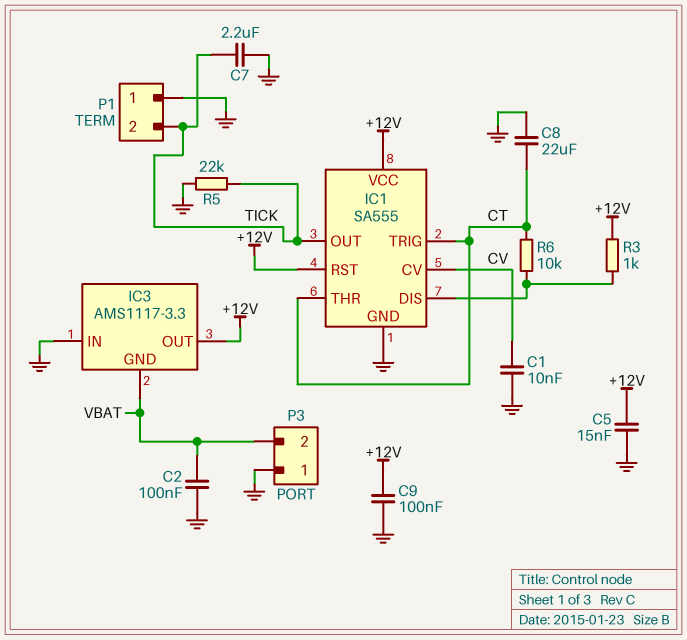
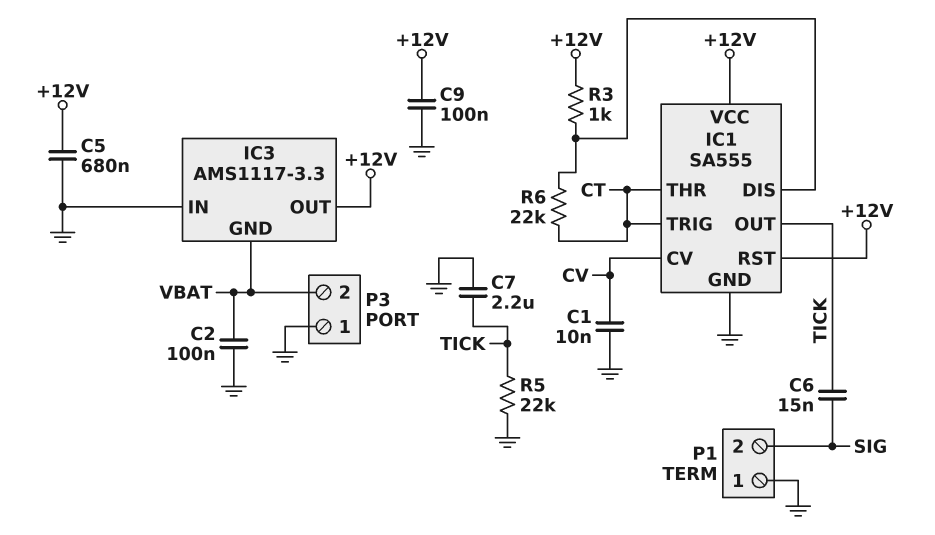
C5: 15nF (+12V, GND) -> 680nF (+12V, GND)
C6: none -> 15nF (SIG, TICK)
C8: 22uF (CT, GND) -> none
P1 pin 2: TICK -> SIG
R6: 10k (CT, IC1/DIS) -> 22k (CT, IC1/DIS)

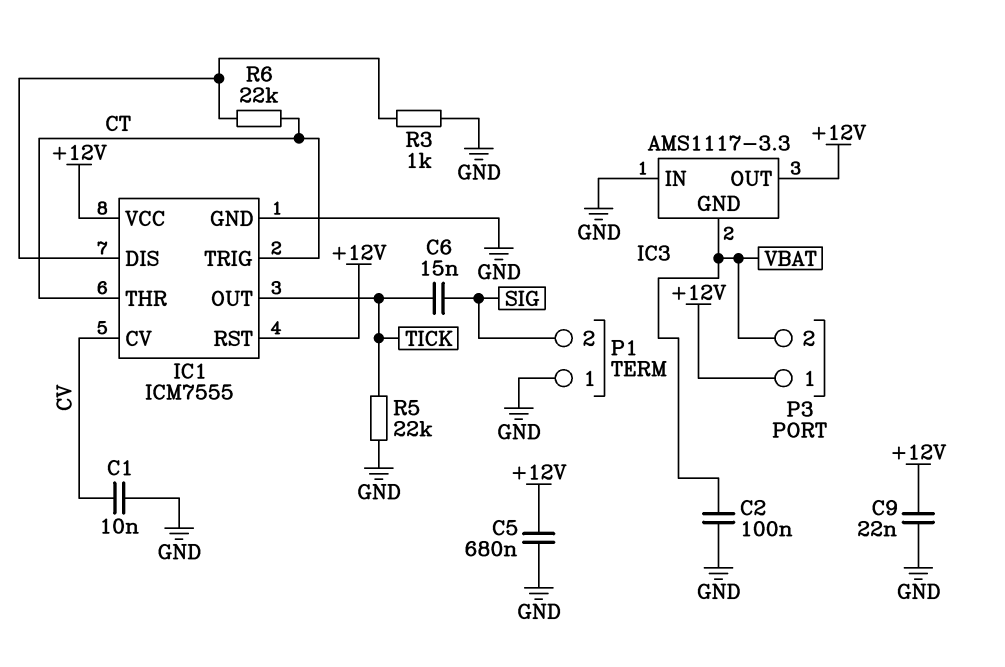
C7: 2.2uF (GND, TICK) -> none
C9: 100nF (+12V, GND) -> 22nF (+12V, GND)
IC1: SA555 -> ICM7555
P3 pin 1: GND -> +12V
R3: 1k (+12V, IC1/DIS) -> 1k (GND, IC1/DIS)

